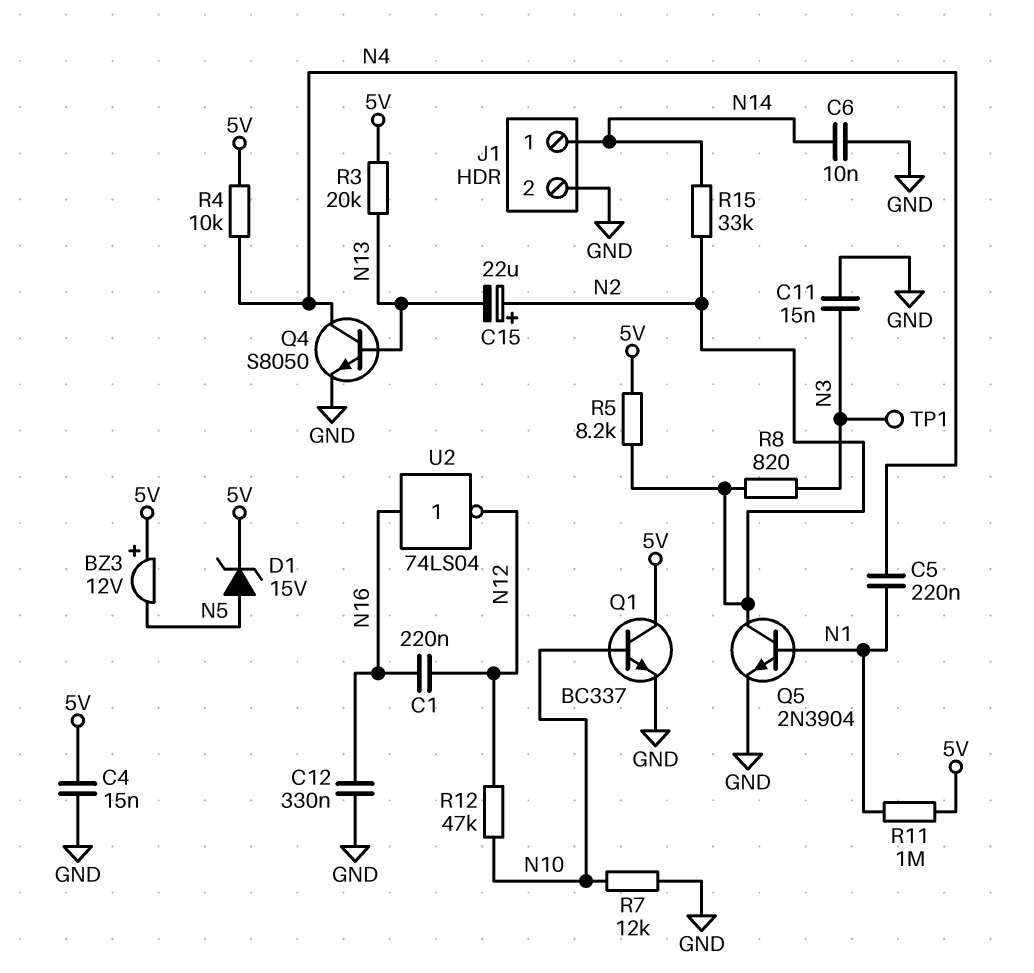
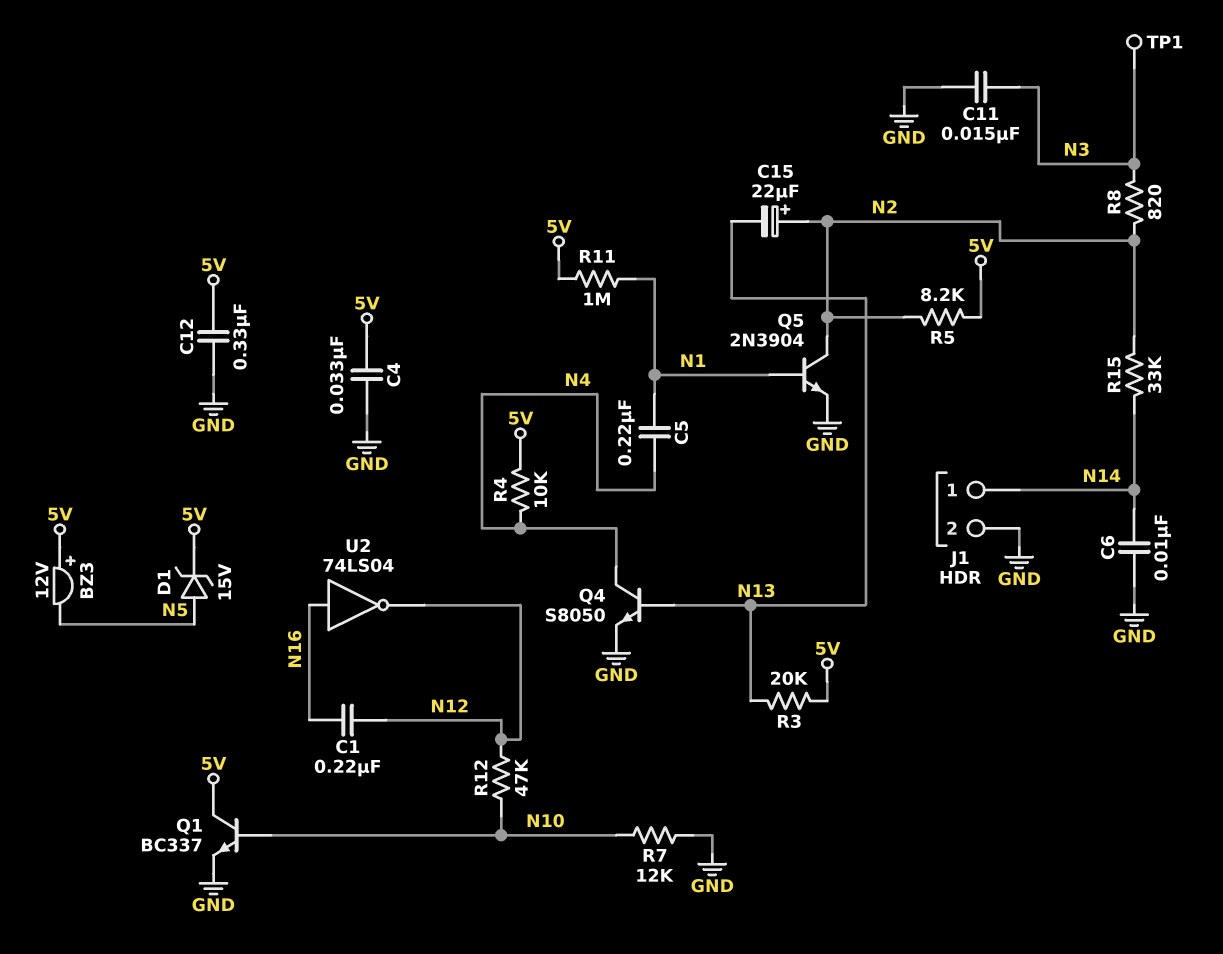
C4: 15nF (5V, GND) -> 33nF (5V, GND)
C12: 330nF (GND, N16) -> 330nF (5V, GND)

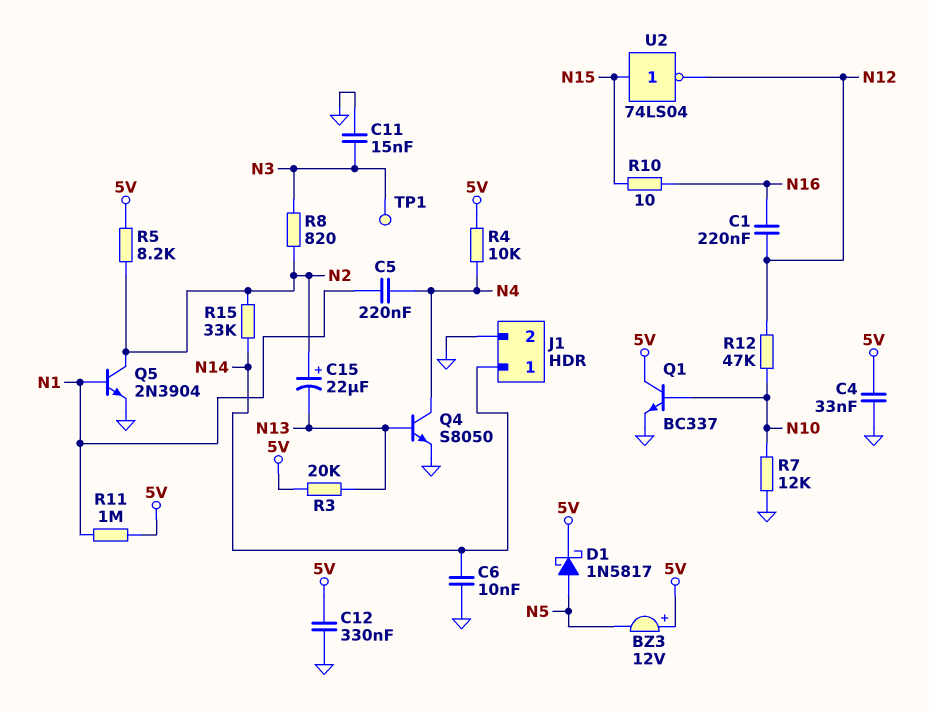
D1: zener 15V (A N5, K 5V) -> schottky 1N5817 (A N5, K 5V)
R10: none -> 10 (N15, N16)
U2: NOT 74LS04 (in N16, out N12) -> NOT 74LS04 (in N15, out N12)

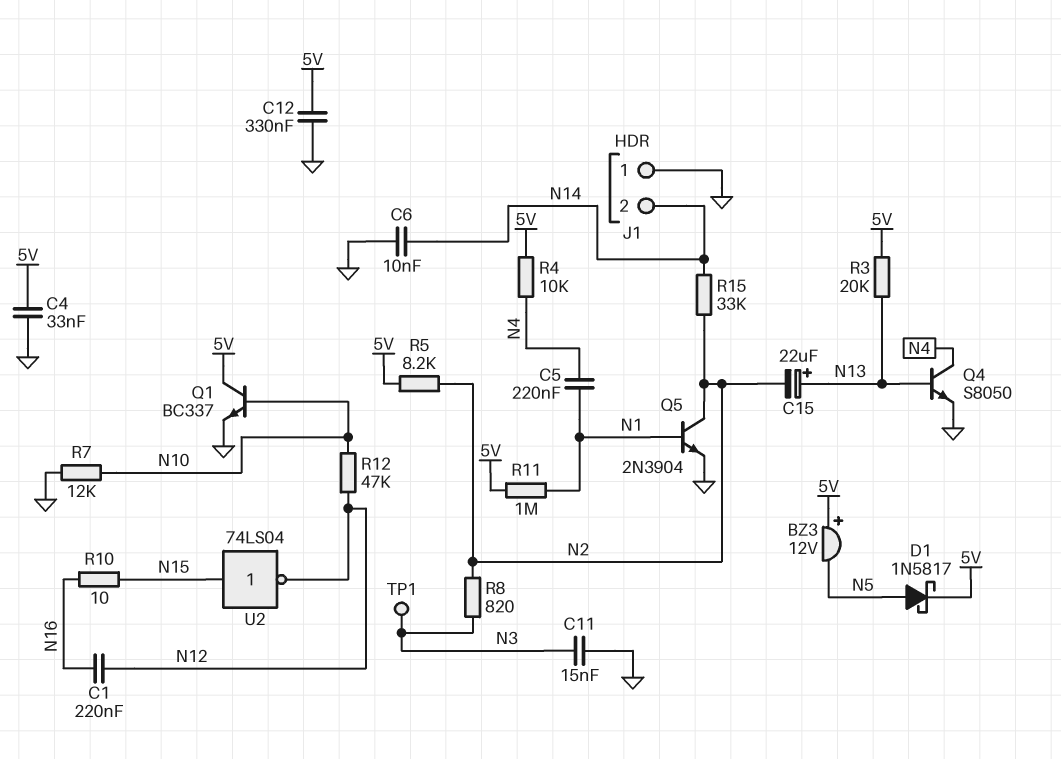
C15: 22uF (plus N2, minus N13) -> 22uF (plus N13, minus N2)
J1 pin 1: N14 -> GND
J1 pin 2: GND -> N14

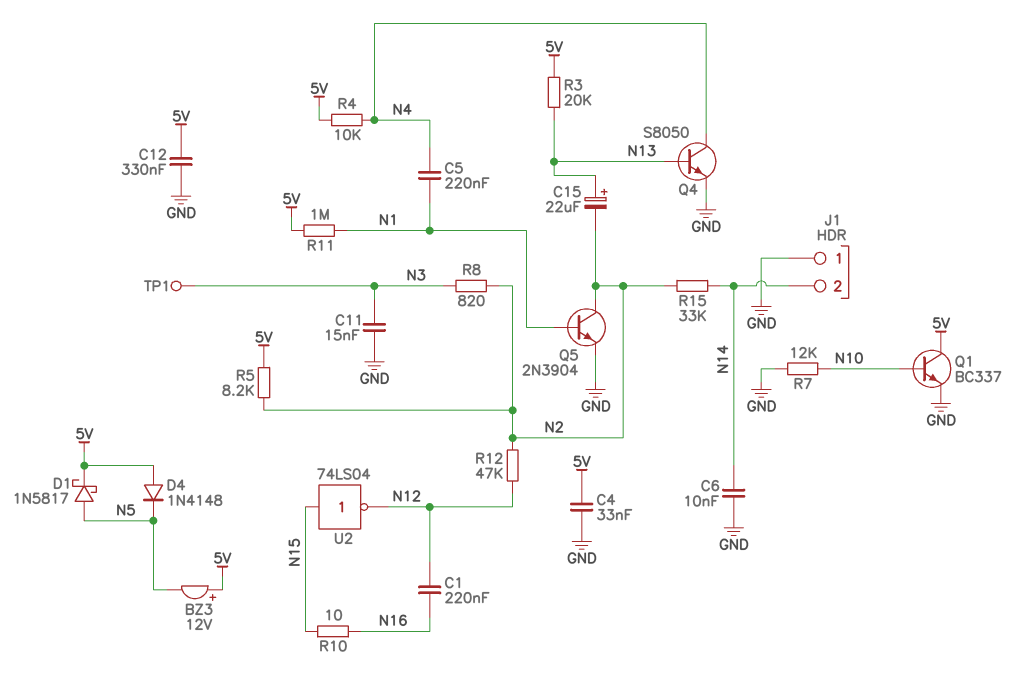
D4: none -> diode 1N4148 (A 5V, K N5)
R12: 47k (N10, N12) -> 47k (N2, N12)

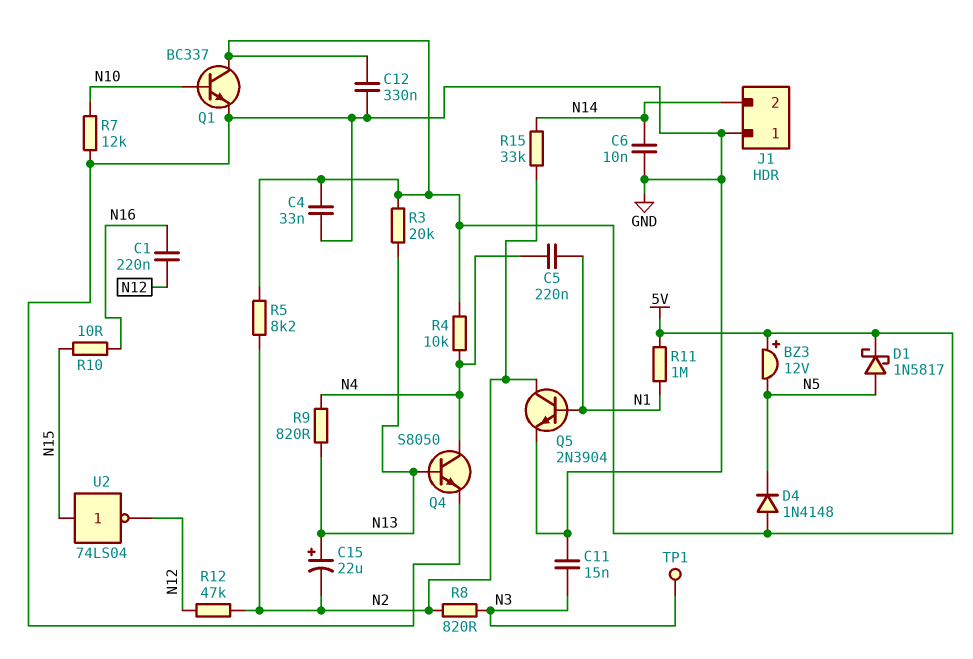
R9: none -> 820 (N4, N13)

